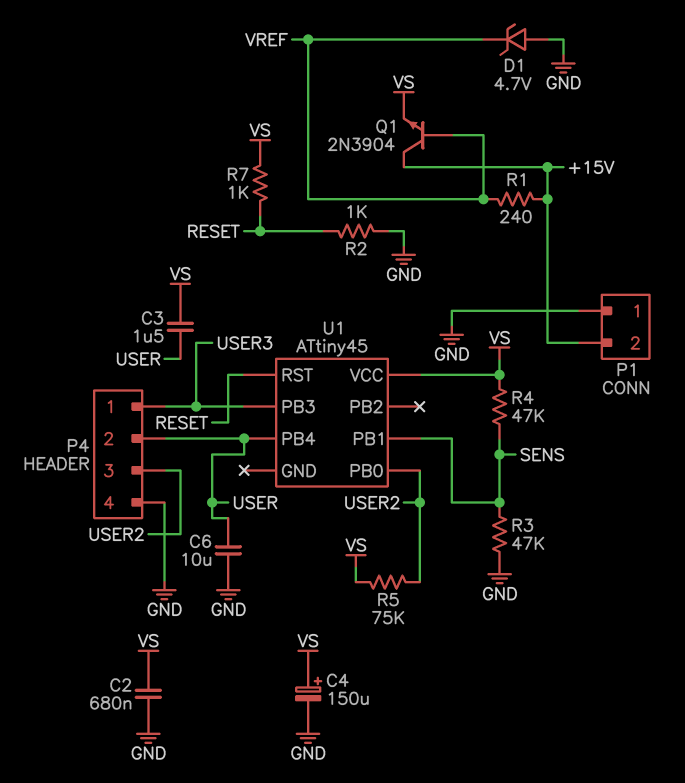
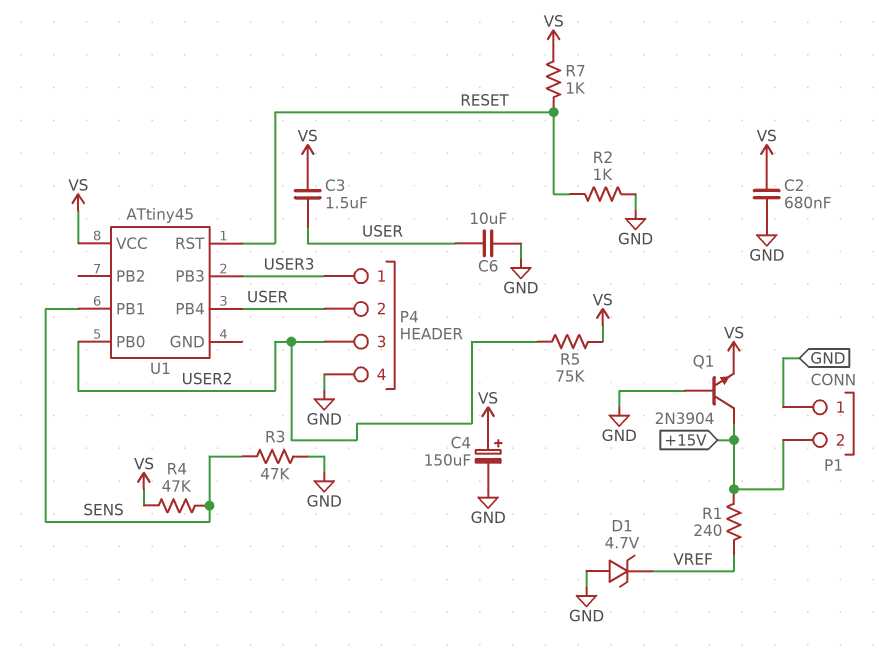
Q1: NPN 2N3904 (B VREF, C +15V, E VS) -> NPN 2N3904 (B GND, C +15V, E VS)

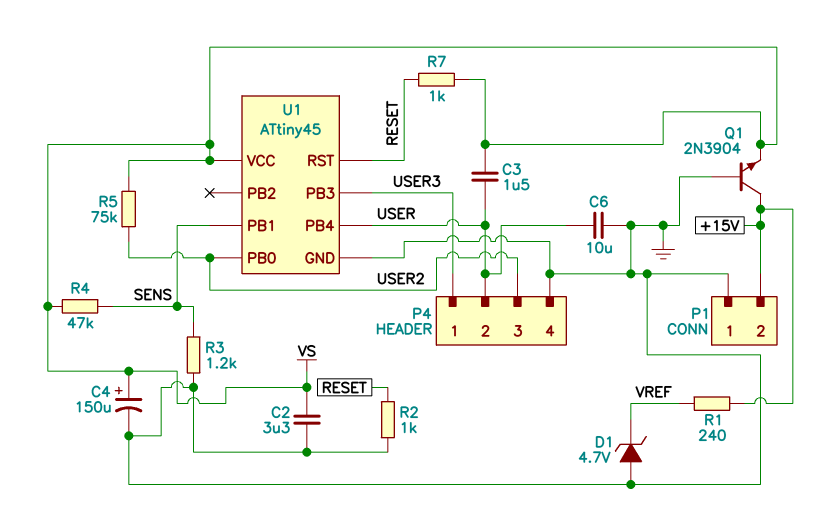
C2: 680nF (GND, VS) -> 3.3uF (GND, VS)
R3: 47k (GND, SENS) -> 1.2k (GND, SENS)
U1 pin GND: none -> GND

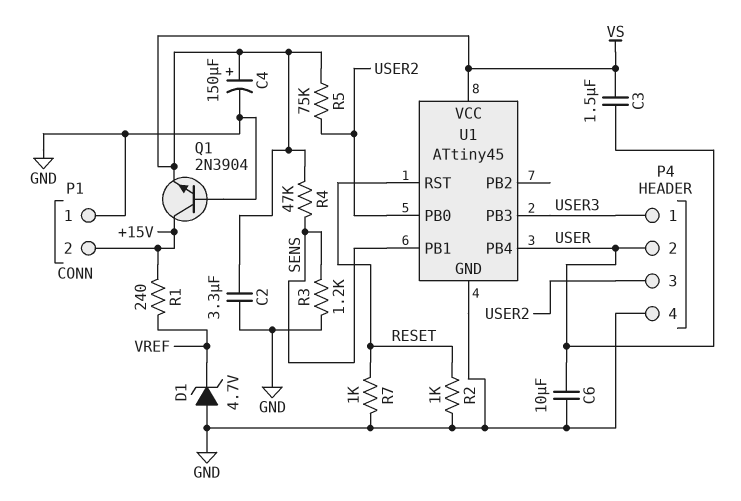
R7: 1k (RESET, VS) -> 1k (GND, RESET)

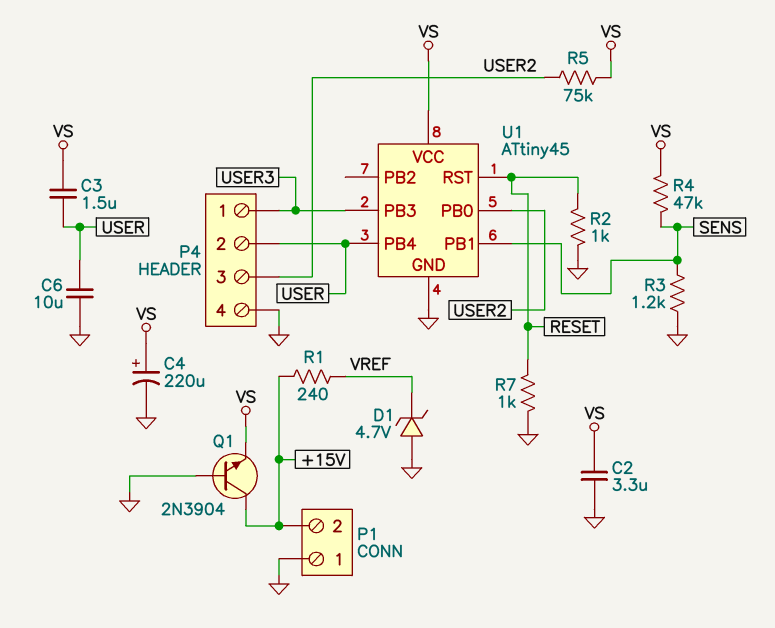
C4: 150uF (plus VS, minus GND) -> 220uF (plus VS, minus GND)

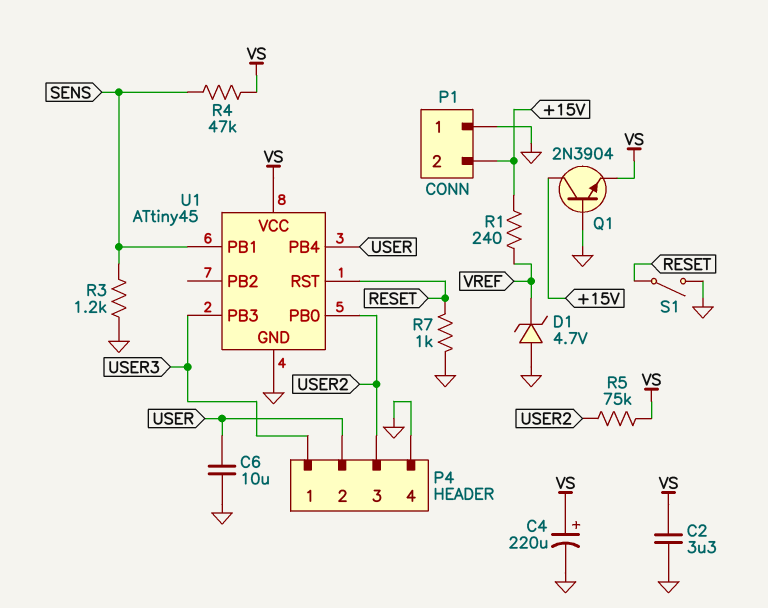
C3: 1.5uF (USER, VS) -> none
R2: 1k (GND, RESET) -> none
S1: none -> switch (GND, RESET)

